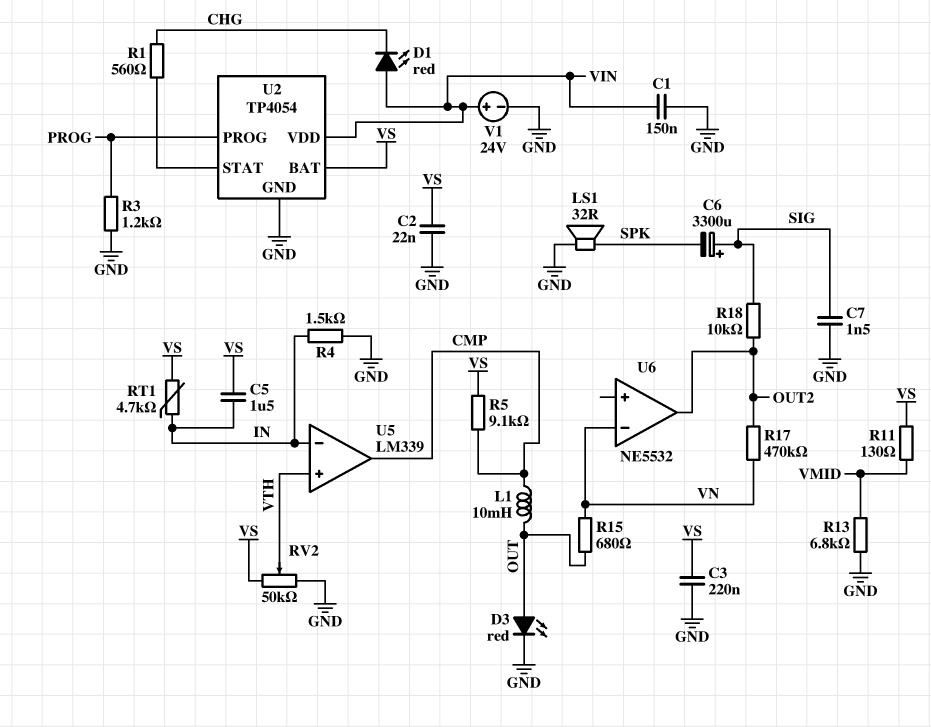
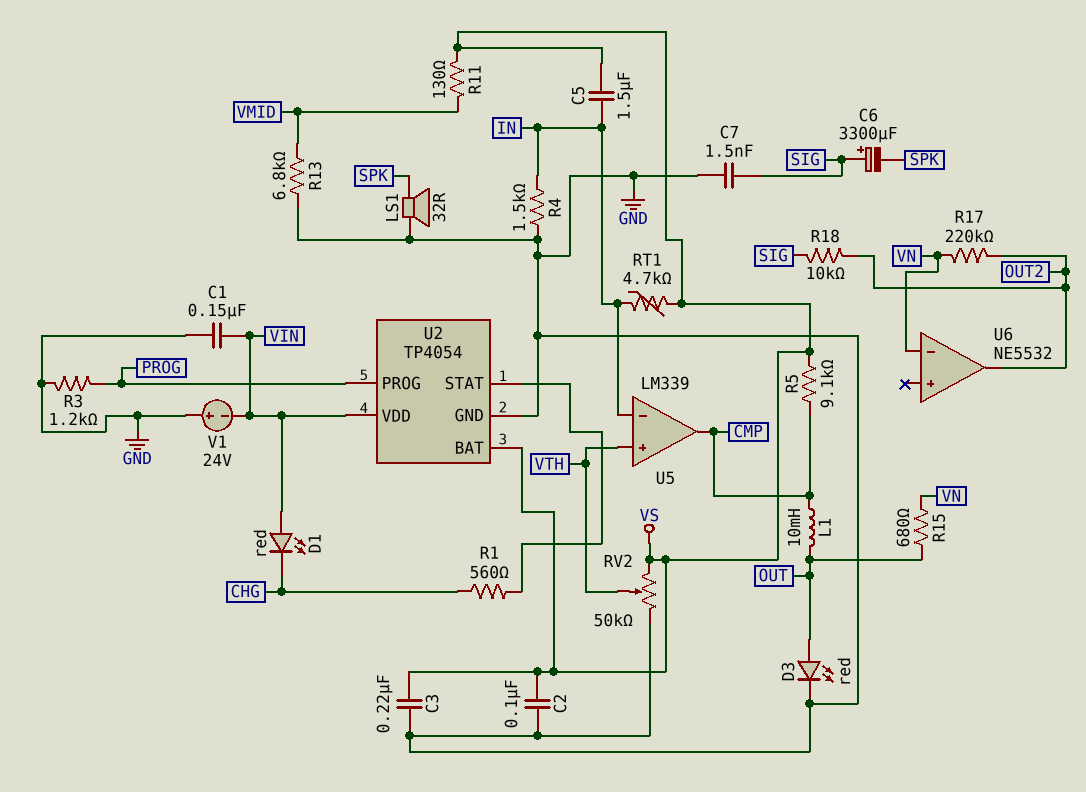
C2: 22nF (GND, VS) -> 100nF (GND, VS)
R17: 470k (OUT2, VN) -> 220k (OUT2, VN)
V1: 24V (plus VIN, minus GND) -> 24V (plus GND, minus VIN)

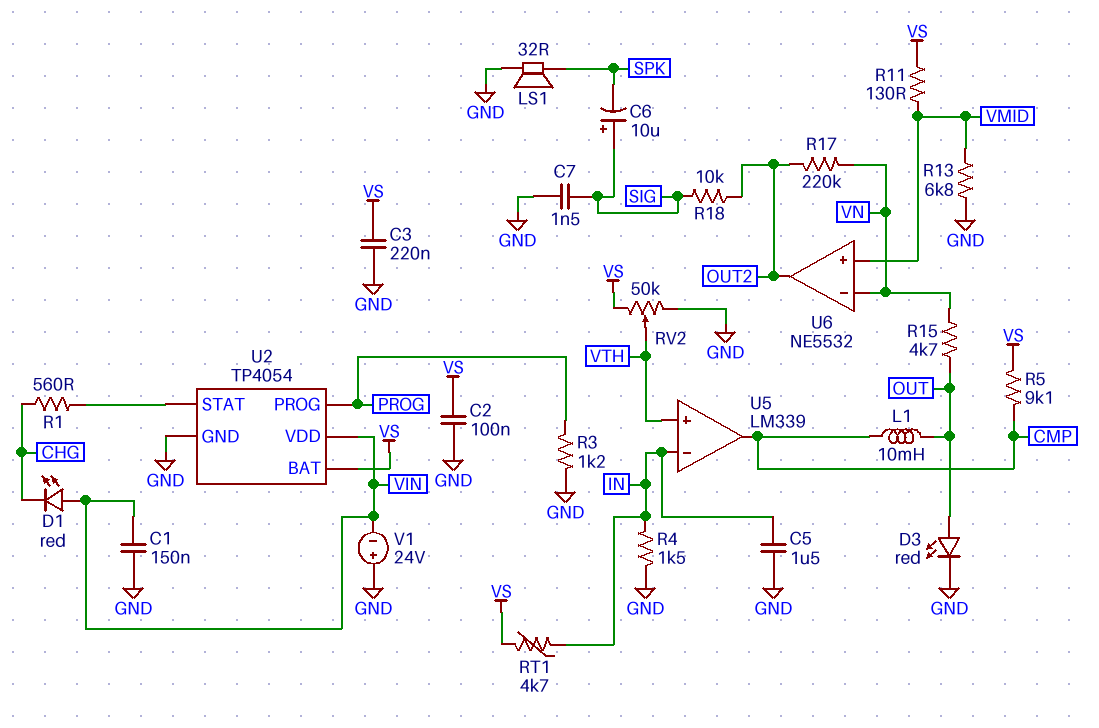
C5: 1.5uF (IN, VS) -> 1.5uF (GND, IN)
C6: 3300uF (plus SIG, minus SPK) -> 10uF (plus SIG, minus SPK)
R15: 680 (OUT, VN) -> 4.7k (OUT, VN)
U6 pin in+: none -> VMID

